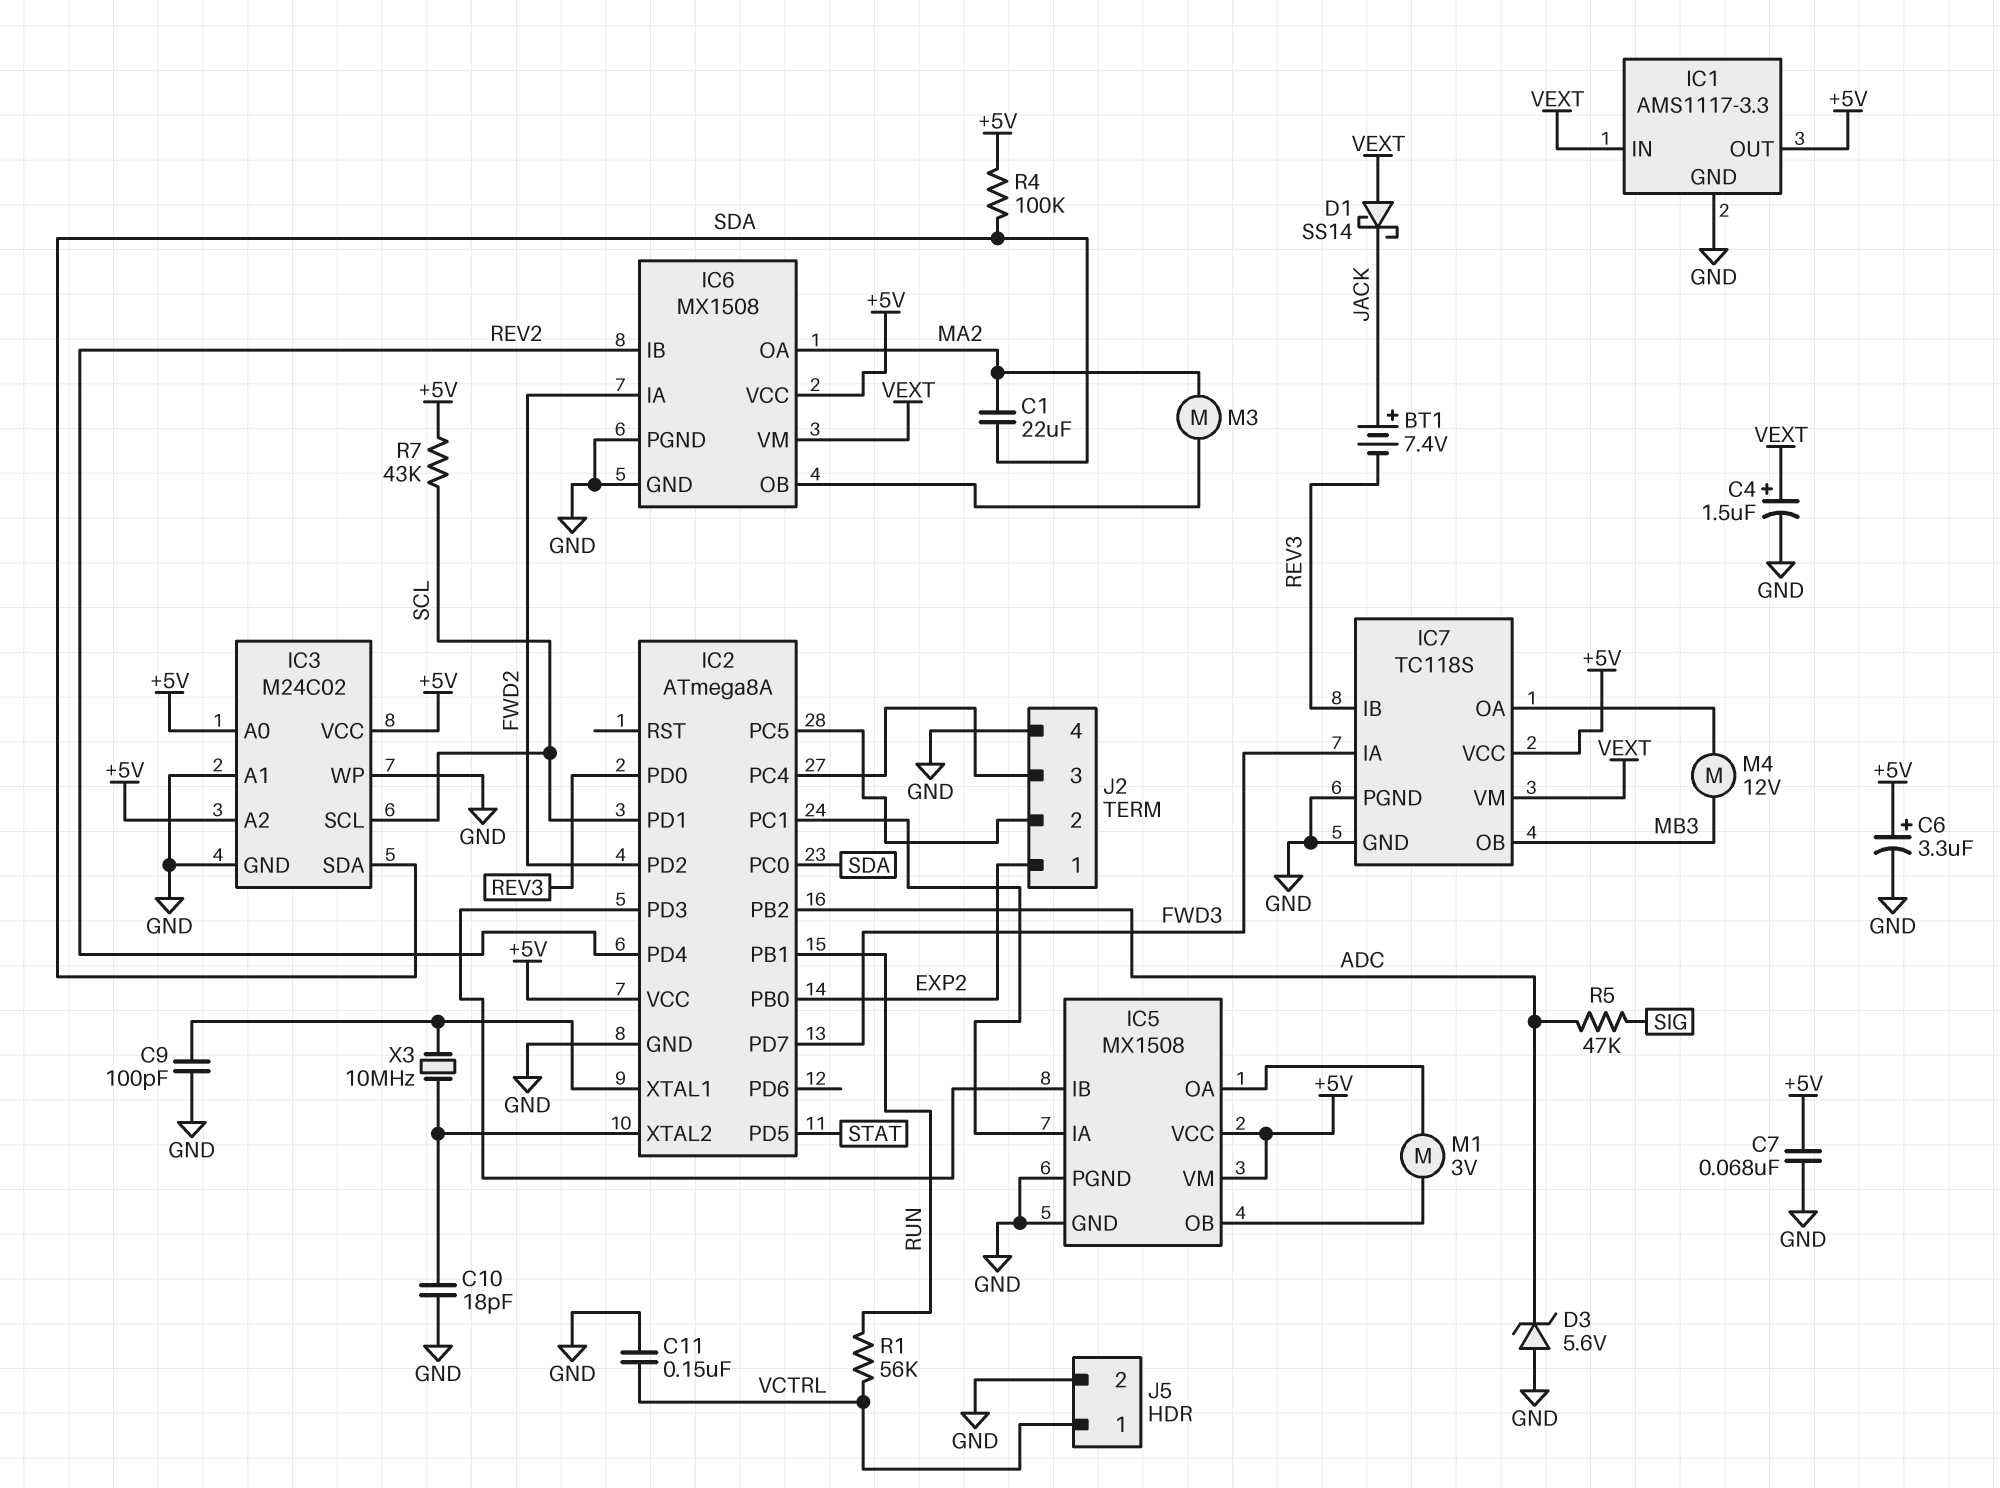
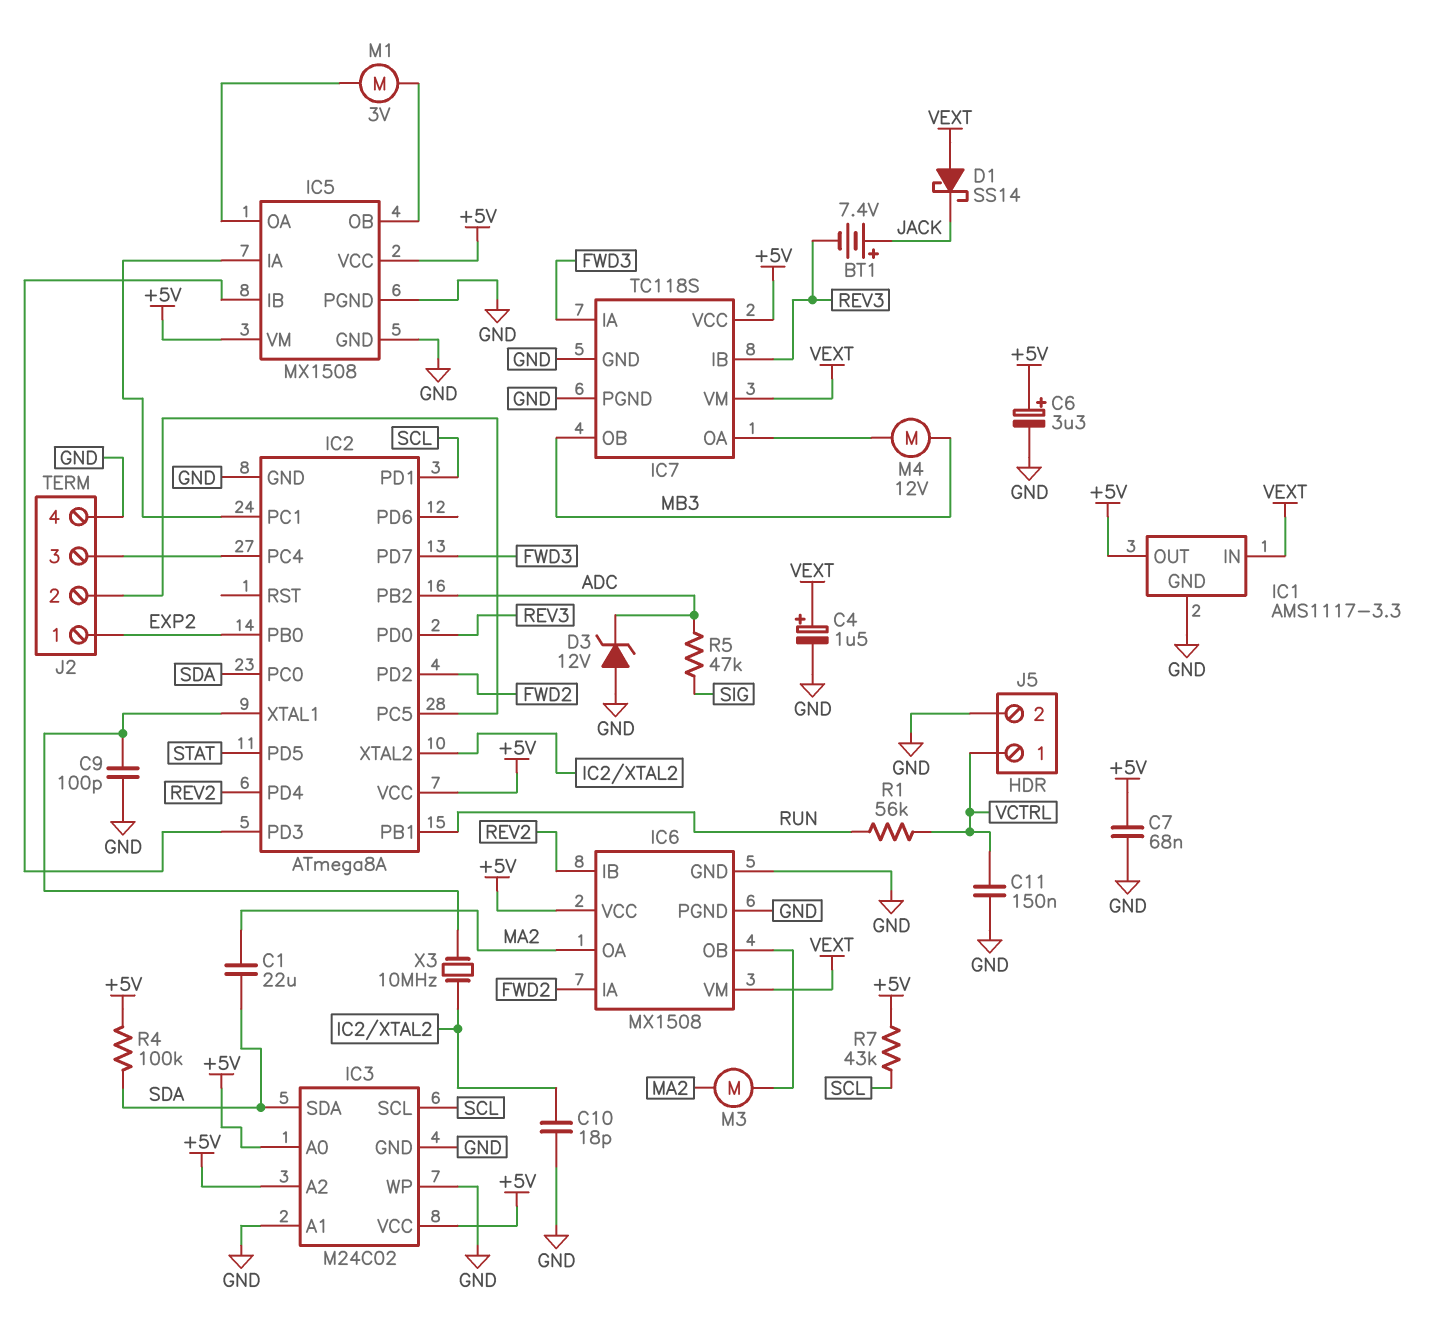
D3: zener 5.6V (A GND, K ADC) -> zener 12V (A GND, K ADC)

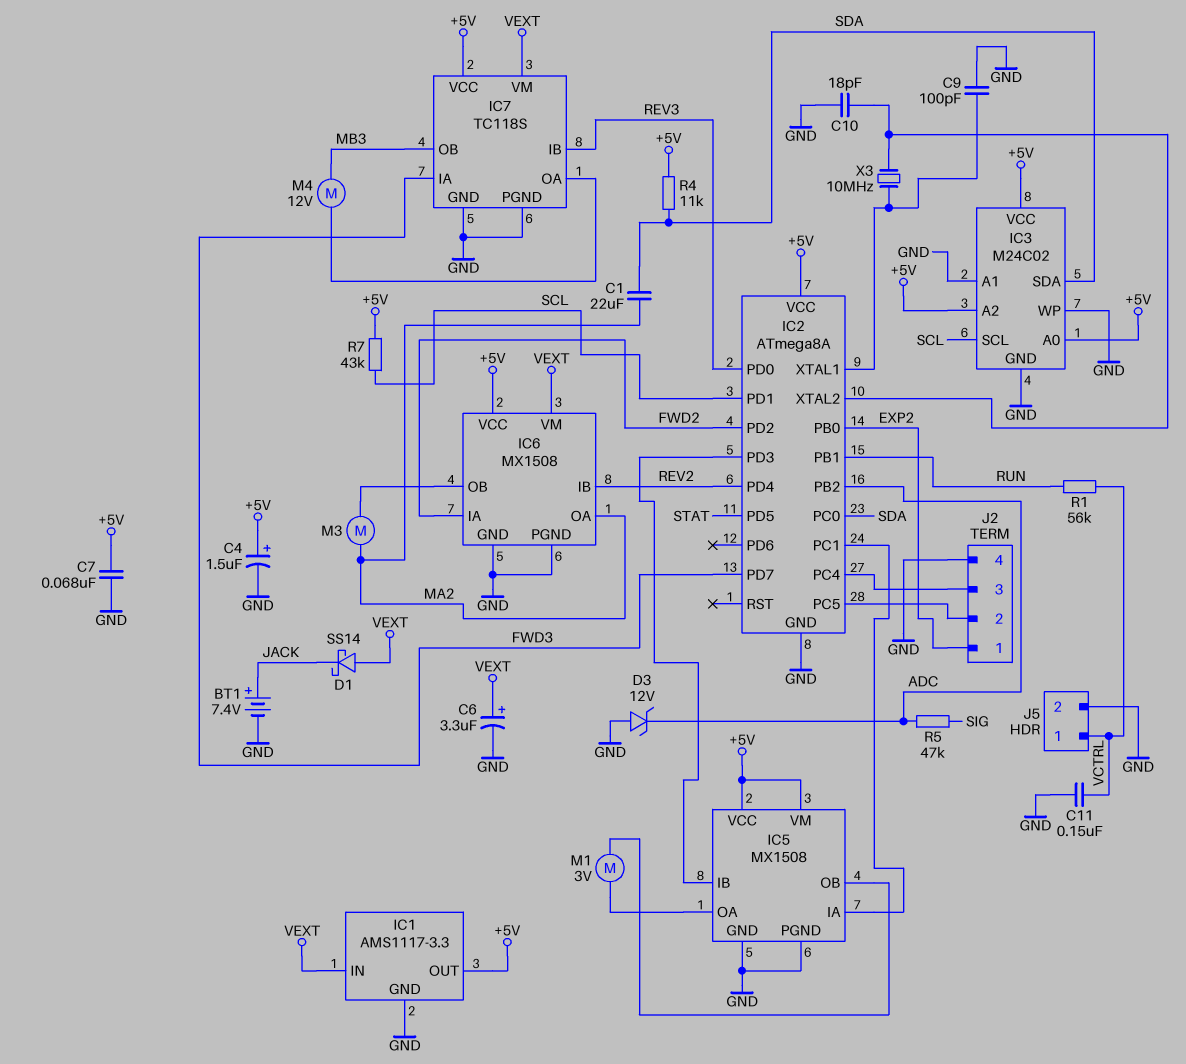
BT1: 7.4V (plus JACK, minus REV3) -> 7.4V (plus JACK, minus GND)
C4: 1.5uF (plus VEXT, minus GND) -> 1.5uF (plus +5V, minus GND)
C6: 3.3uF (plus +5V, minus GND) -> 3.3uF (plus VEXT, minus GND)
R4: 100k (+5V, SDA) -> 11k (+5V, SDA)

